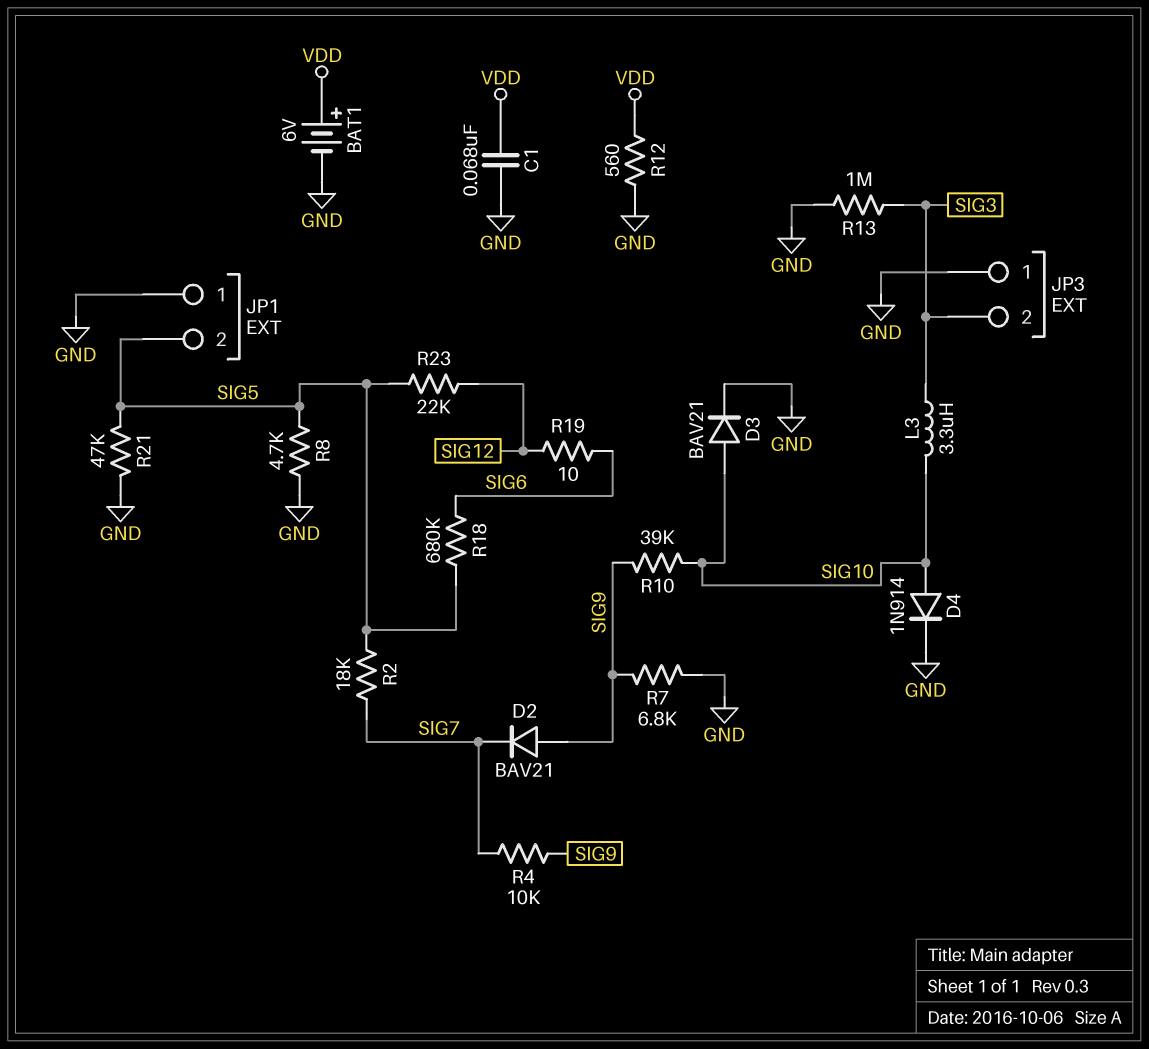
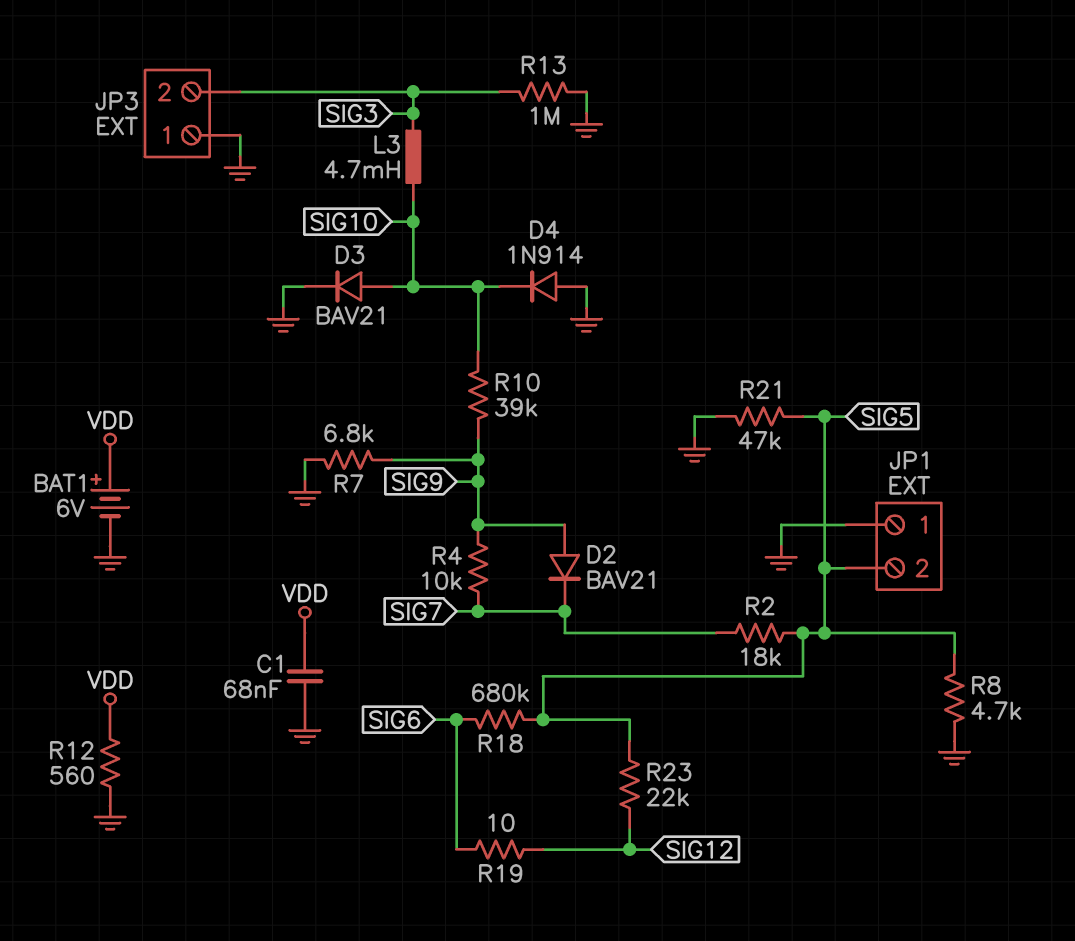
D4: diode 1N914 (A SIG10, K GND) -> diode 1N914 (A GND, K SIG10)
L3: 3.3uH (SIG3, SIG10) -> 4.7mH (SIG3, SIG10)

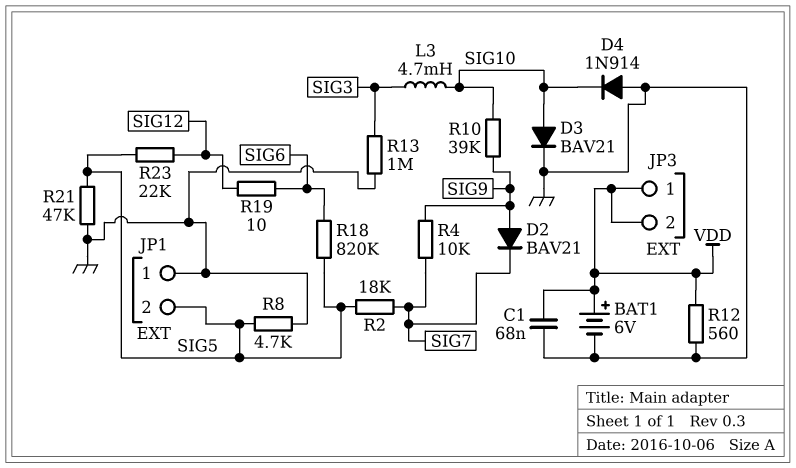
JP3 pin 1: GND -> VDD
JP3 pin 2: SIG3 -> VDD
R7: 6.8k (GND, SIG9) -> none
R18: 680k (SIG5, SIG6) -> 820k (SIG5, SIG6)

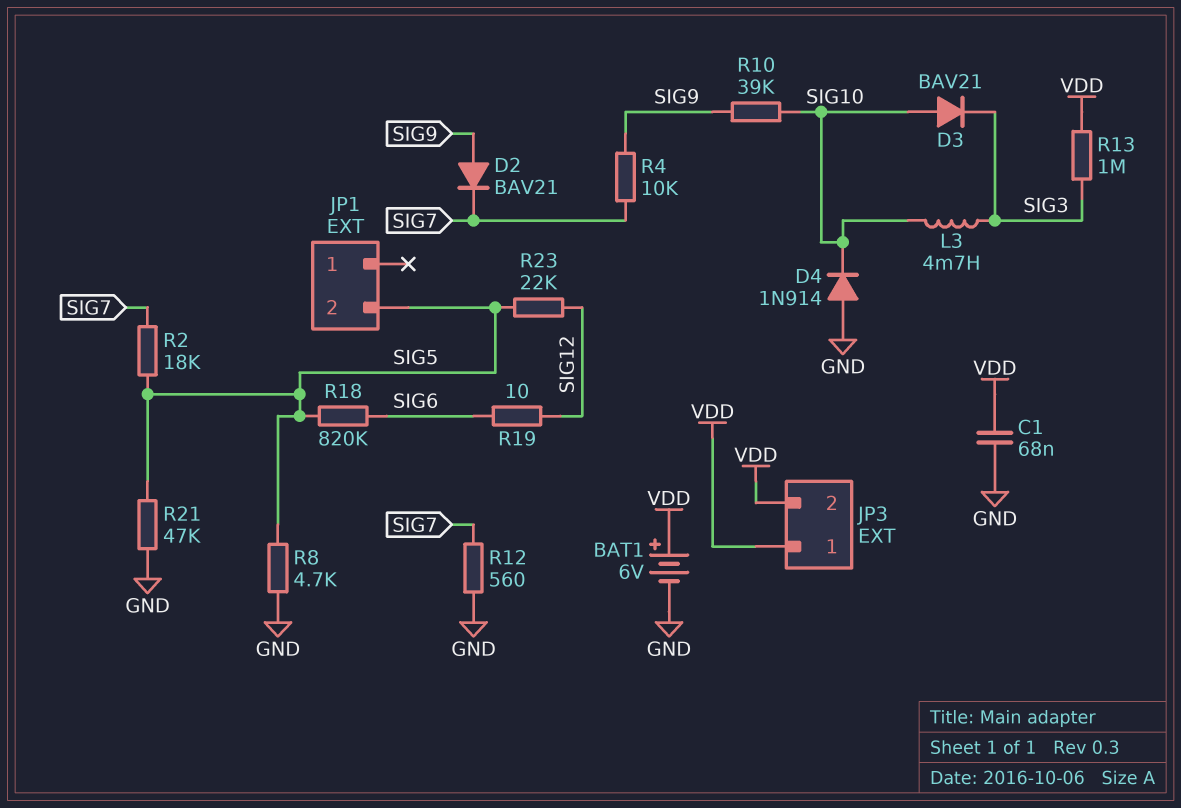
D3: diode BAV21 (A SIG10, K GND) -> diode BAV21 (A SIG10, K SIG3)
JP1 pin 1: GND -> none
R12: 560 (GND, VDD) -> 560 (GND, SIG7)
R13: 1M (GND, SIG3) -> 1M (SIG3, VDD)

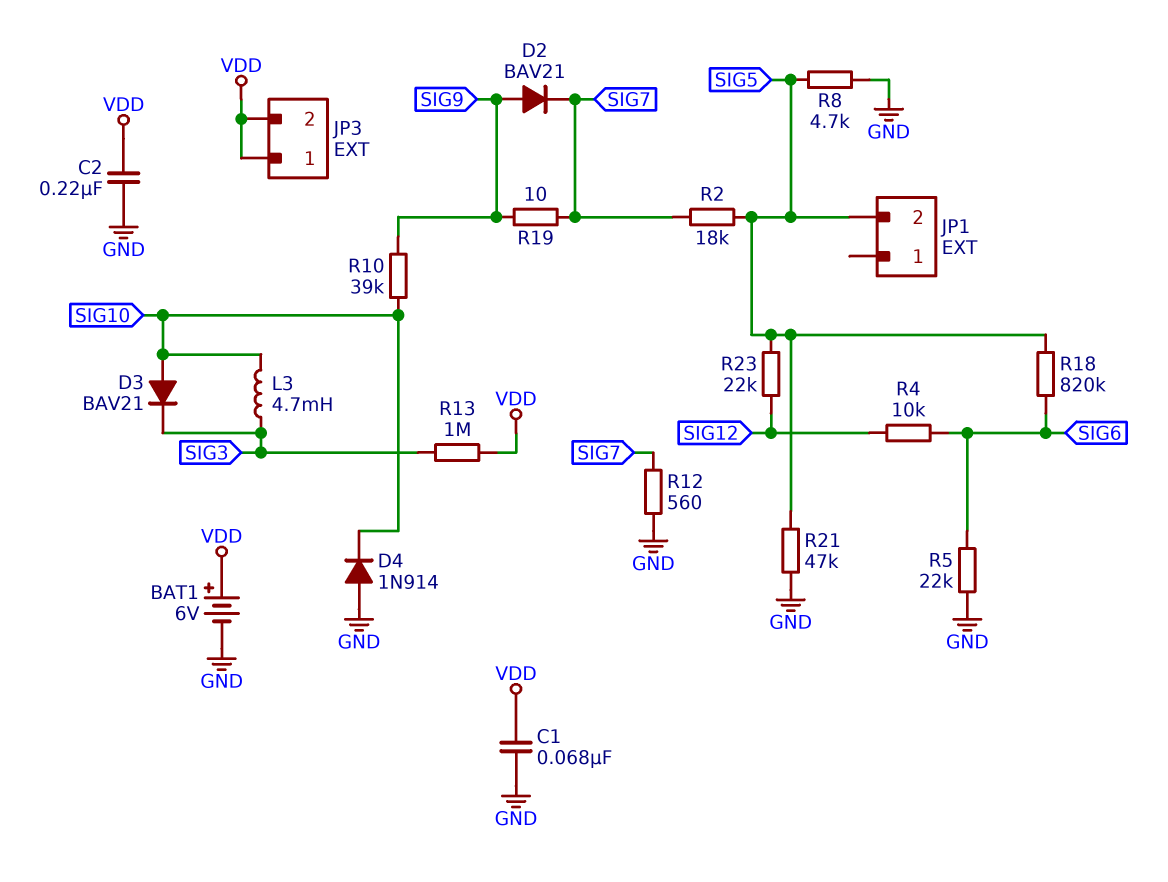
C2: none -> 220nF (GND, VDD)
R4: 10k (SIG7, SIG9) -> 10k (SIG6, SIG12)
R5: none -> 22k (GND, SIG6)
R19: 10 (SIG6, SIG12) -> 10 (SIG7, SIG9)

